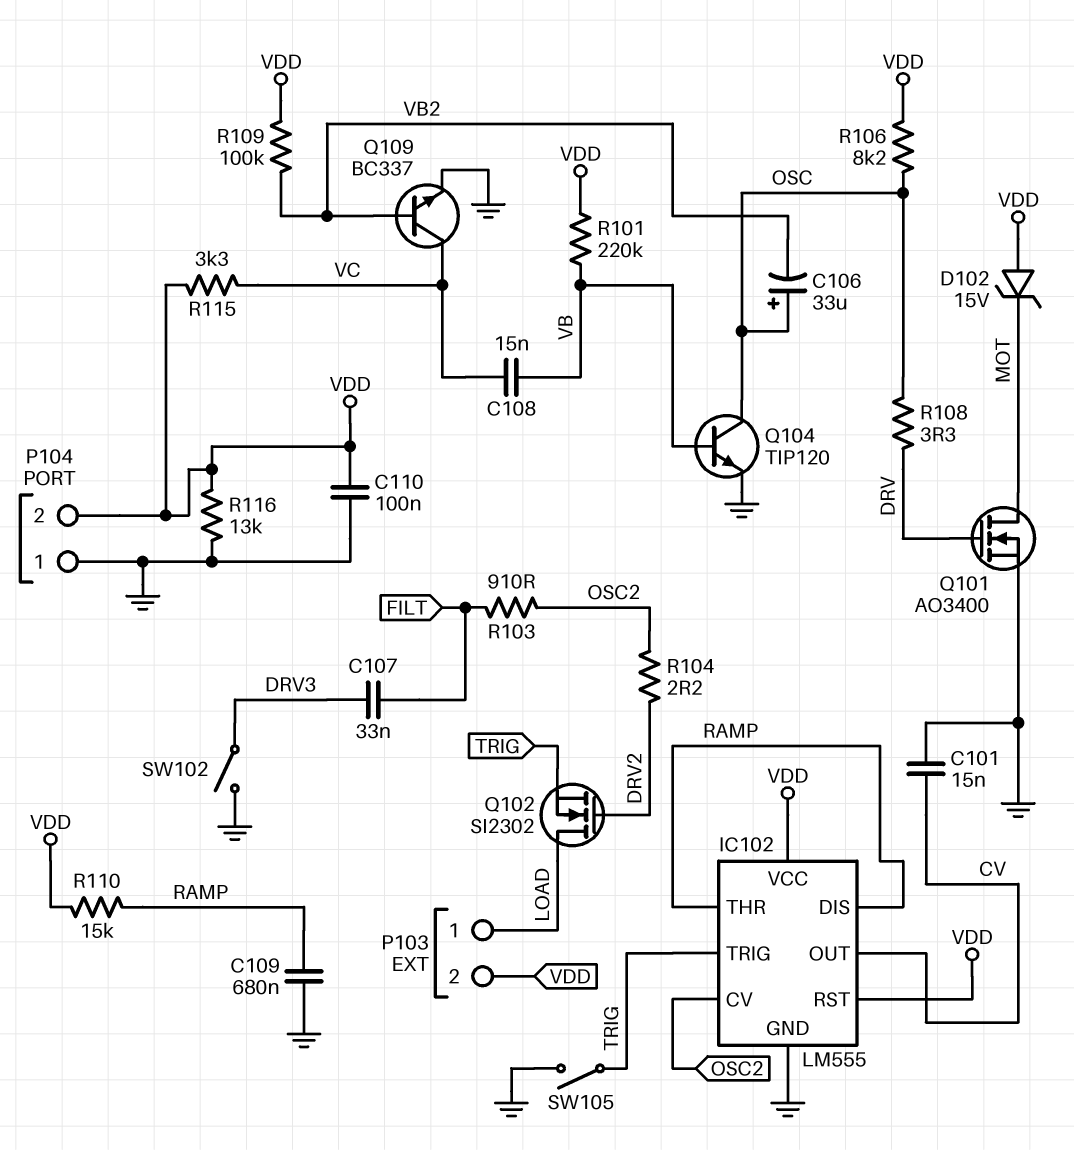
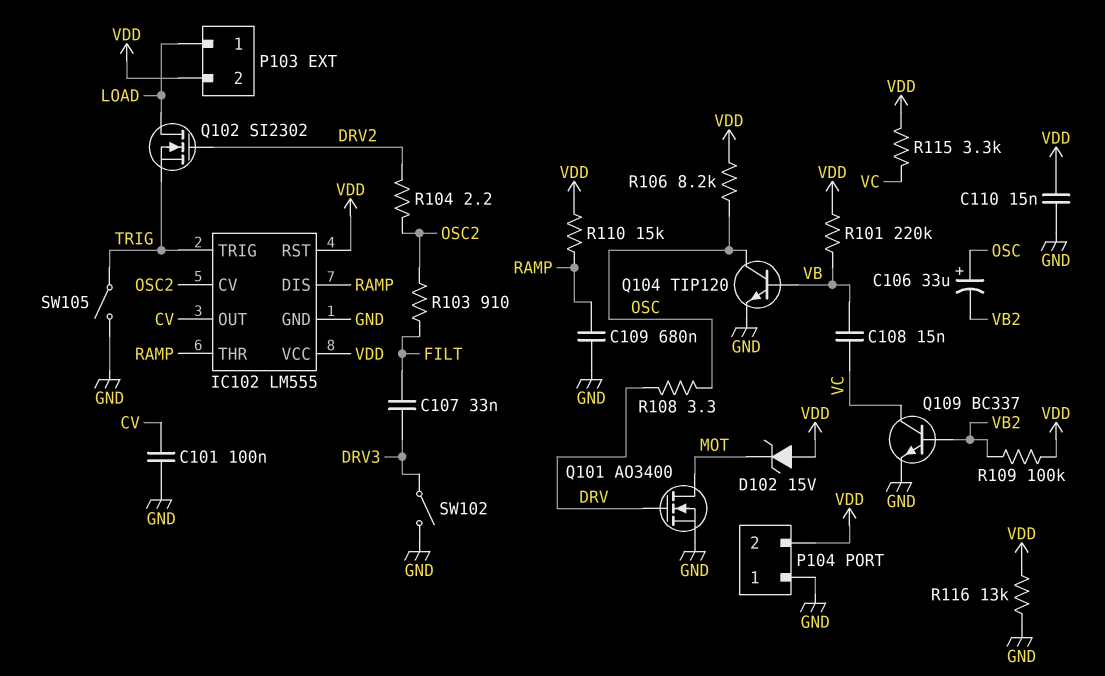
C101: 15nF (CV, GND) -> 100nF (CV, GND)
C110: 100nF (GND, VDD) -> 15nF (GND, VDD)

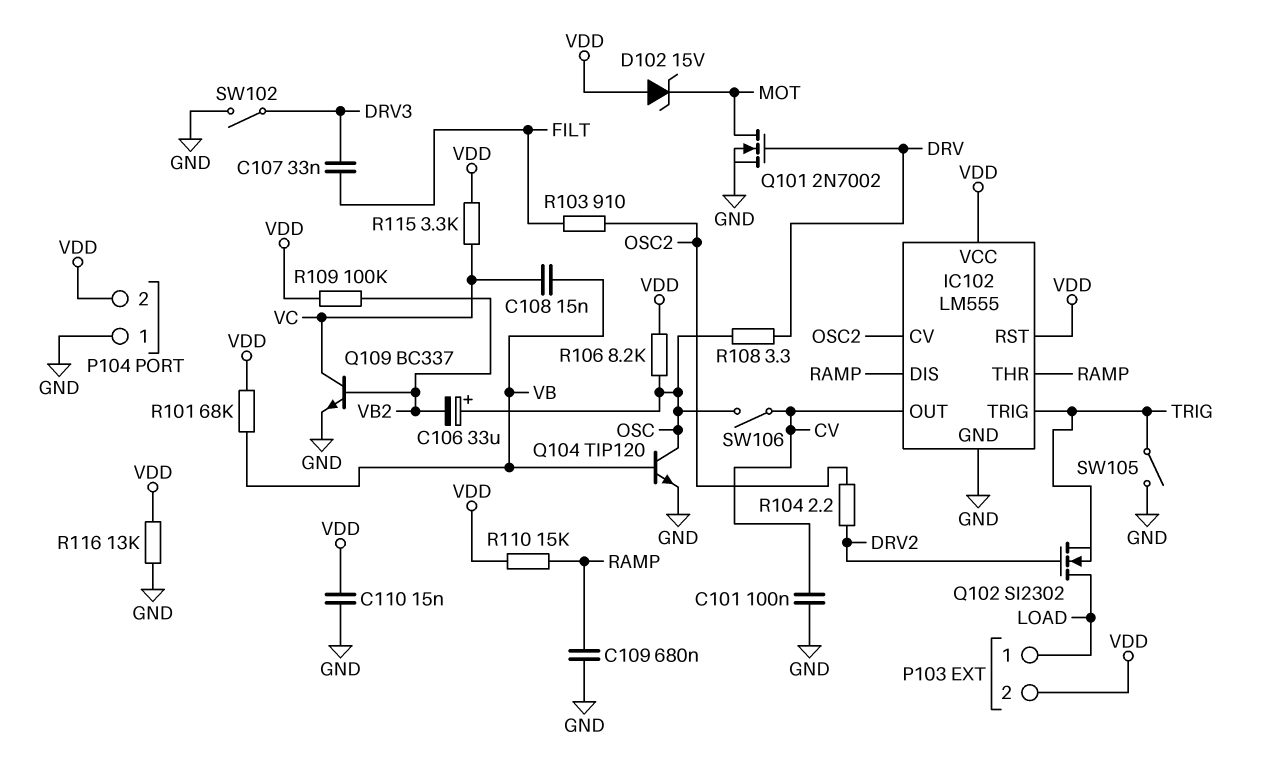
Q101: NMOS AO3400 (G DRV, D MOT, S GND) -> NMOS 2N7002 (G DRV, D MOT, S GND)
R101: 220k (VB, VDD) -> 68k (VB, VDD)
SW106: none -> switch (CV, OSC)

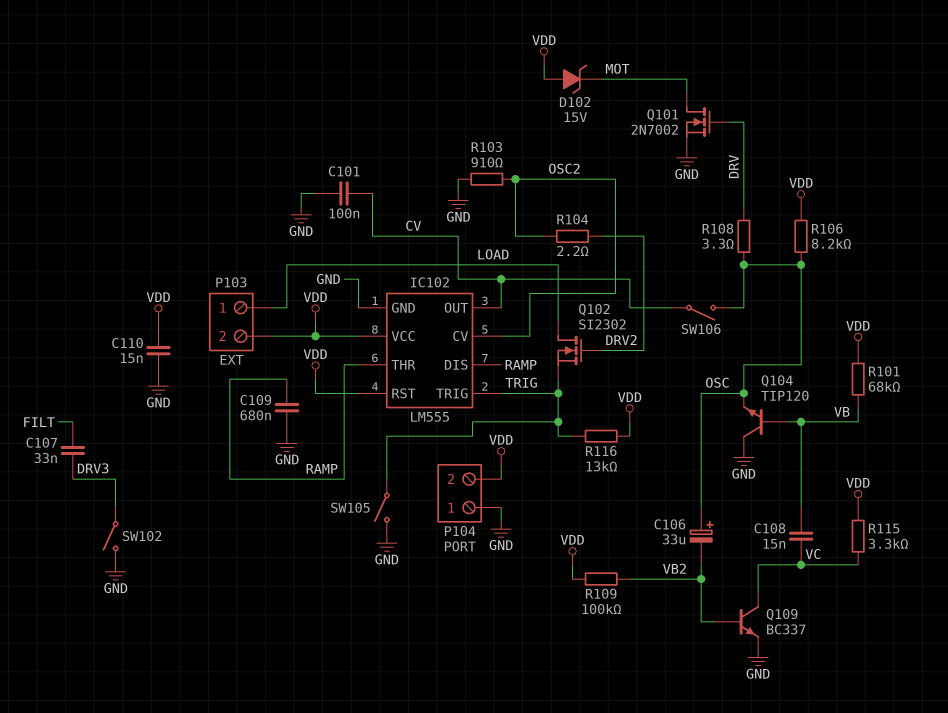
Q104: NPN TIP120 (B VB, C OSC, E GND) -> NPN TIP120 (B VB, C GND, E OSC)
R103: 910 (FILT, OSC2) -> 910 (GND, OSC2)
R110: 15k (RAMP, VDD) -> none
R116: 13k (GND, VDD) -> 13k (TRIG, VDD)

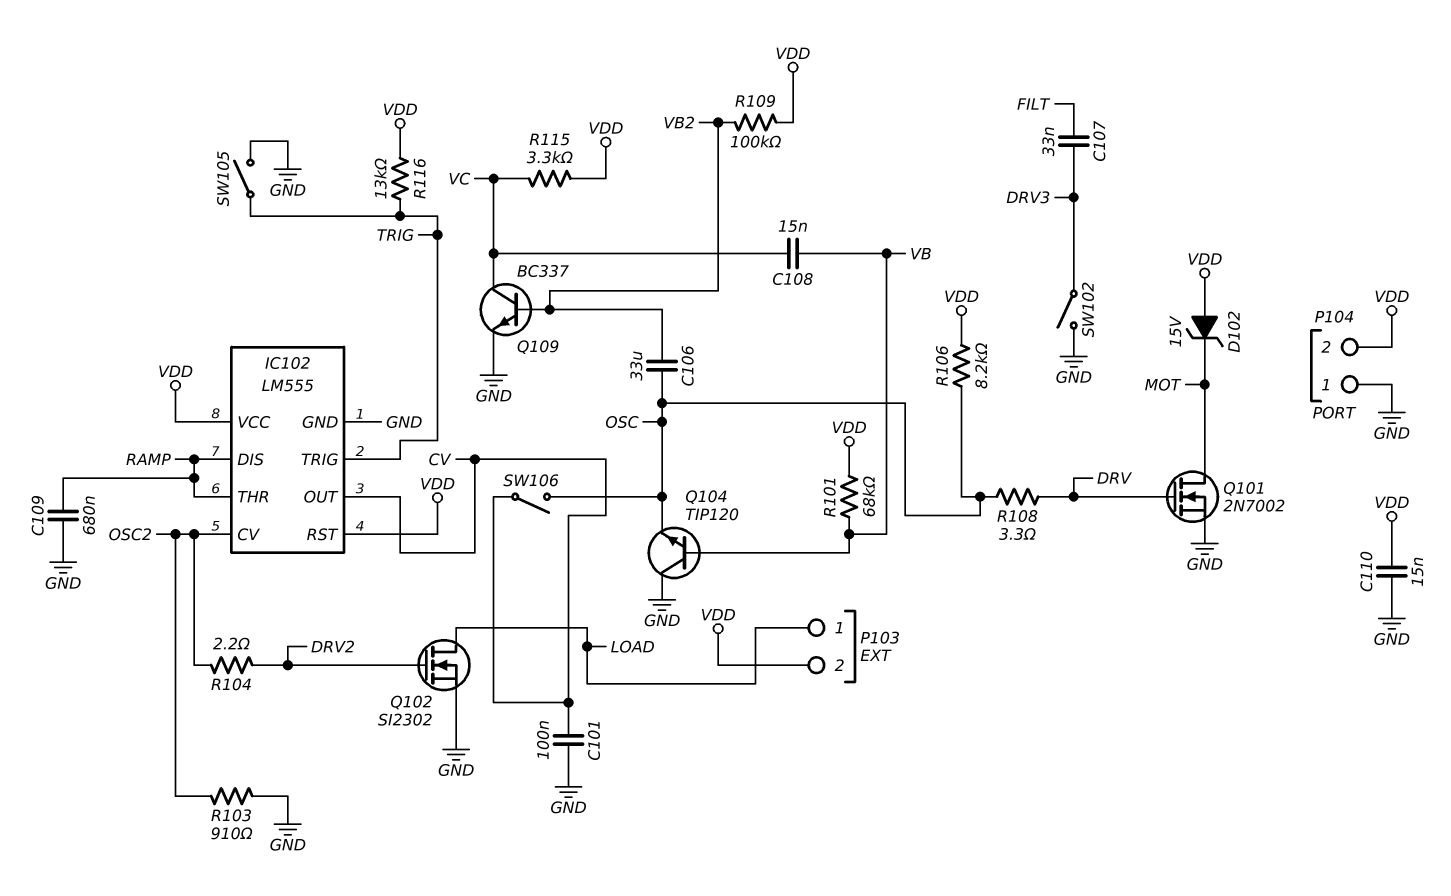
C106: 33uF (plus OSC, minus VB2) -> 33uF (OSC, VB2)
Q102: NMOS SI2302 (G DRV2, D LOAD, S TRIG) -> NMOS SI2302 (G DRV2, D LOAD, S GND)

